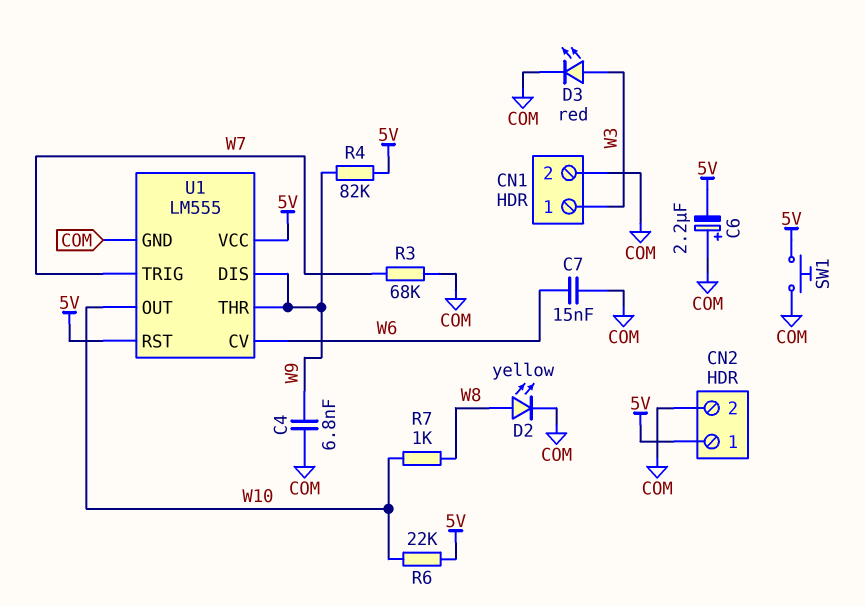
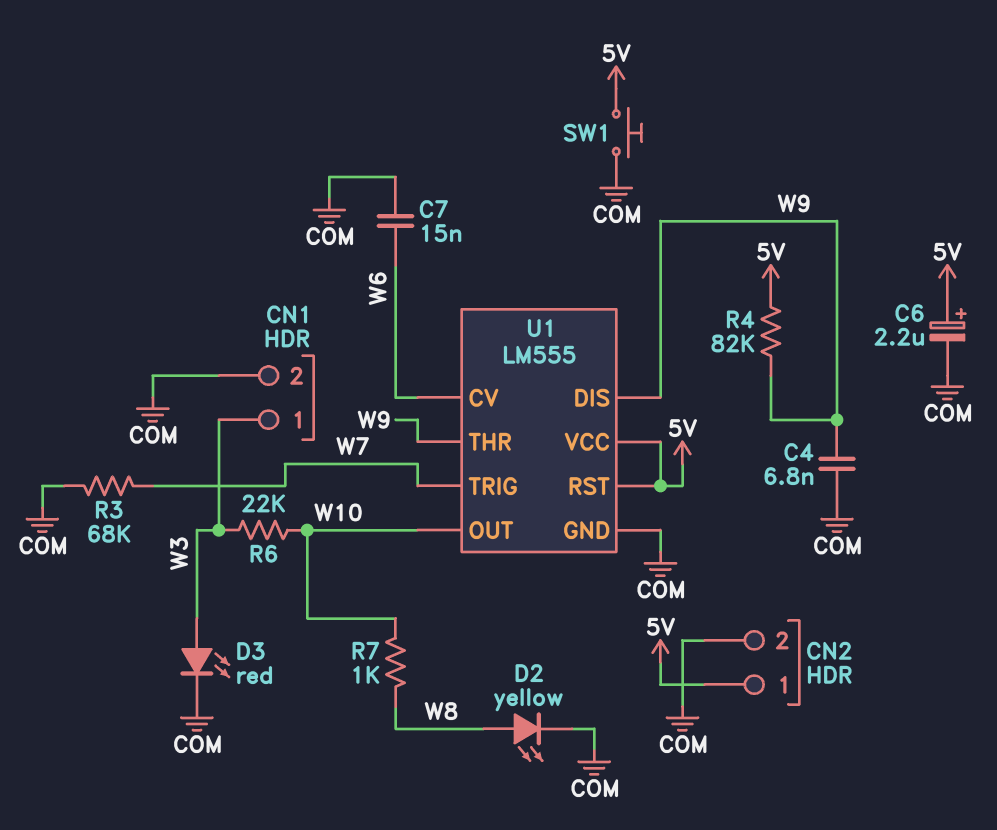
C6: 2.2uF (plus COM, minus 5V) -> 2.2uF (plus 5V, minus COM)
R6: 22k (5V, W10) -> 22k (W3, W10)

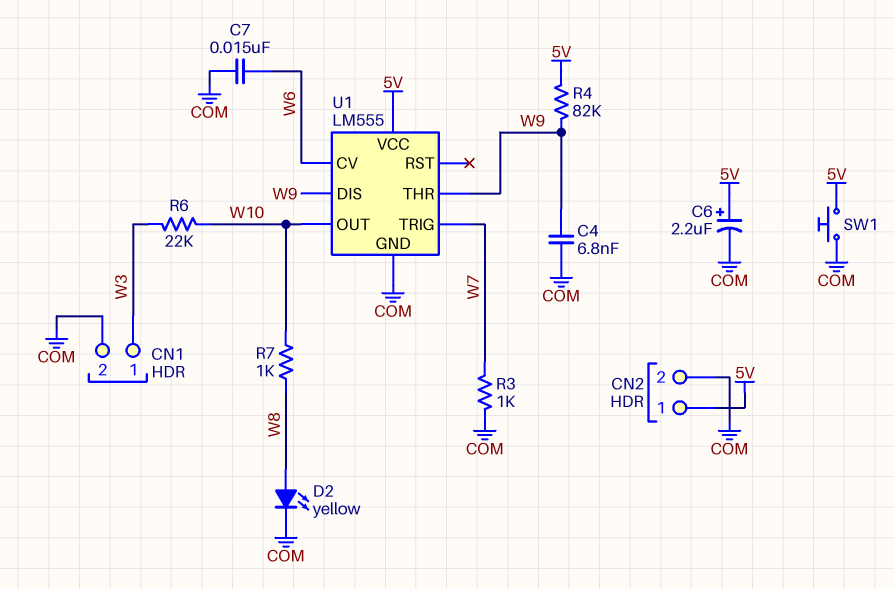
D3: LED red (A W3, K COM) -> none
R3: 68k (COM, W7) -> 1k (COM, W7)
U1 pin RST: 5V -> none

